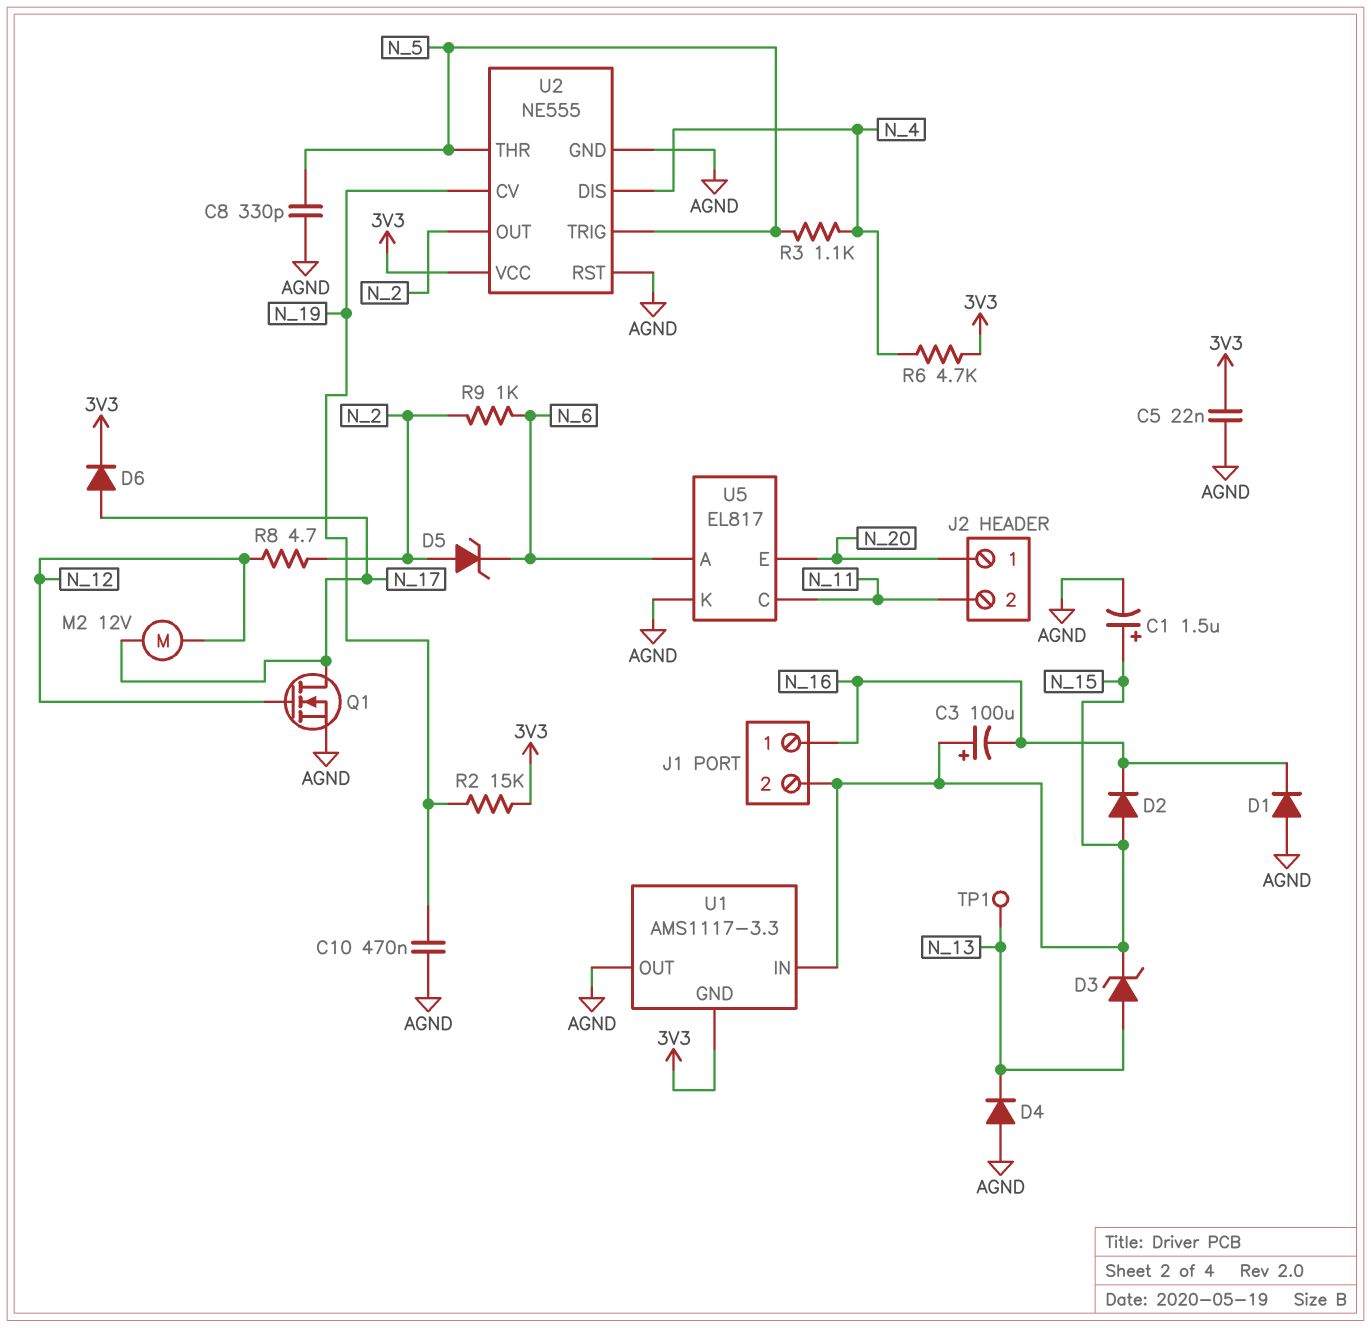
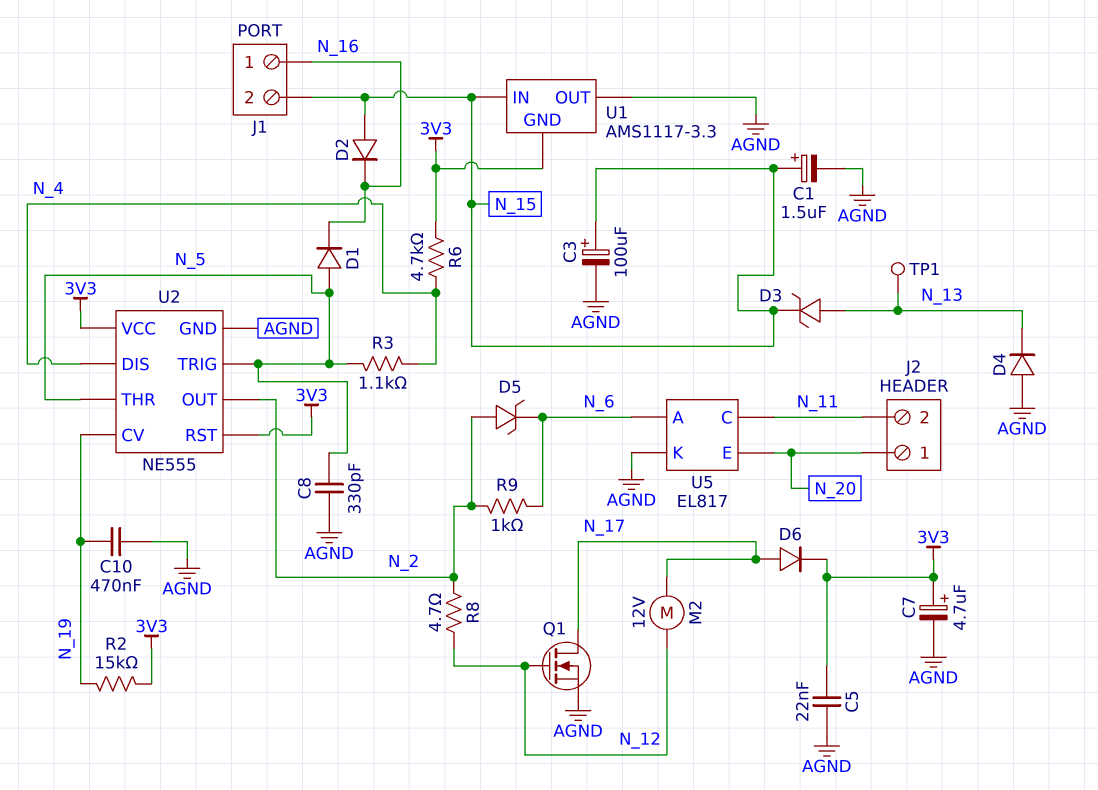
C3: 100uF (plus N_15, minus N_16) -> 100uF (plus N_15, minus AGND)
C7: none -> 4.7uF (plus 3V3, minus AGND)
D1: diode (A AGND, K N_16) -> diode (A N_5, K N_16)
U2 pin RST: AGND -> 3V3

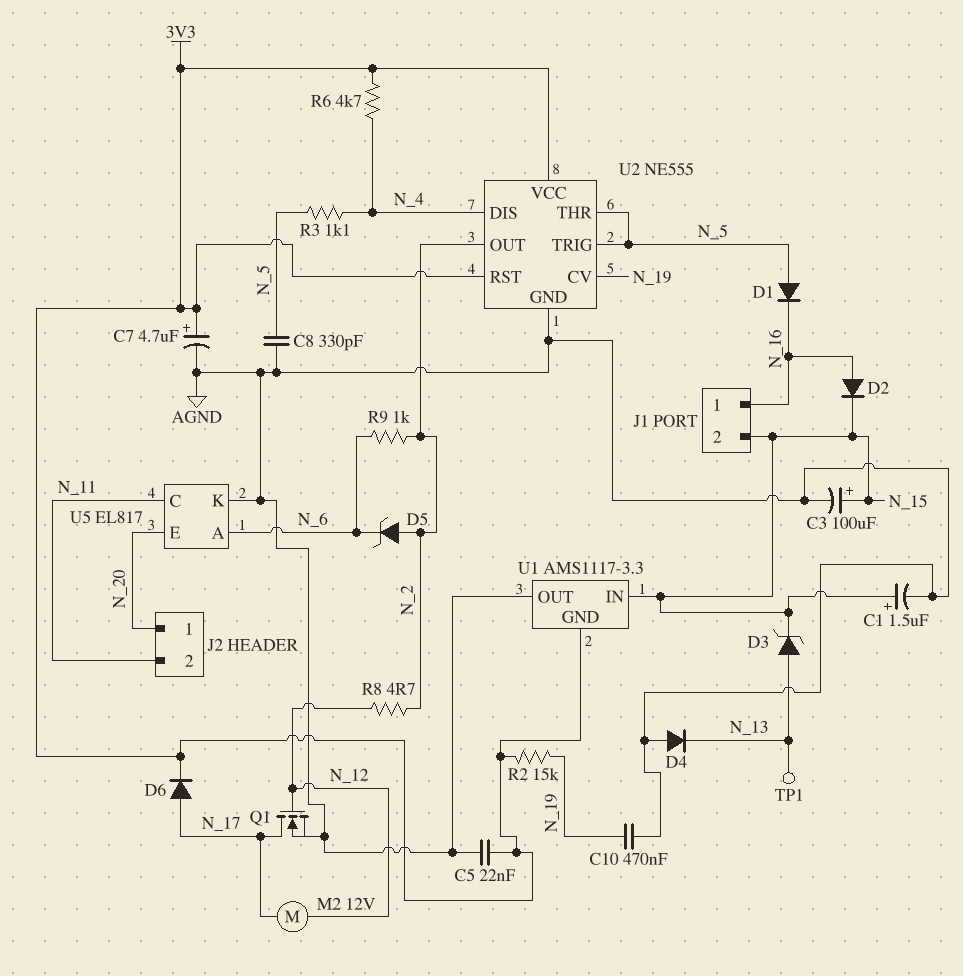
D2: diode (A N_15, K N_16) -> diode (A N_16, K N_15)

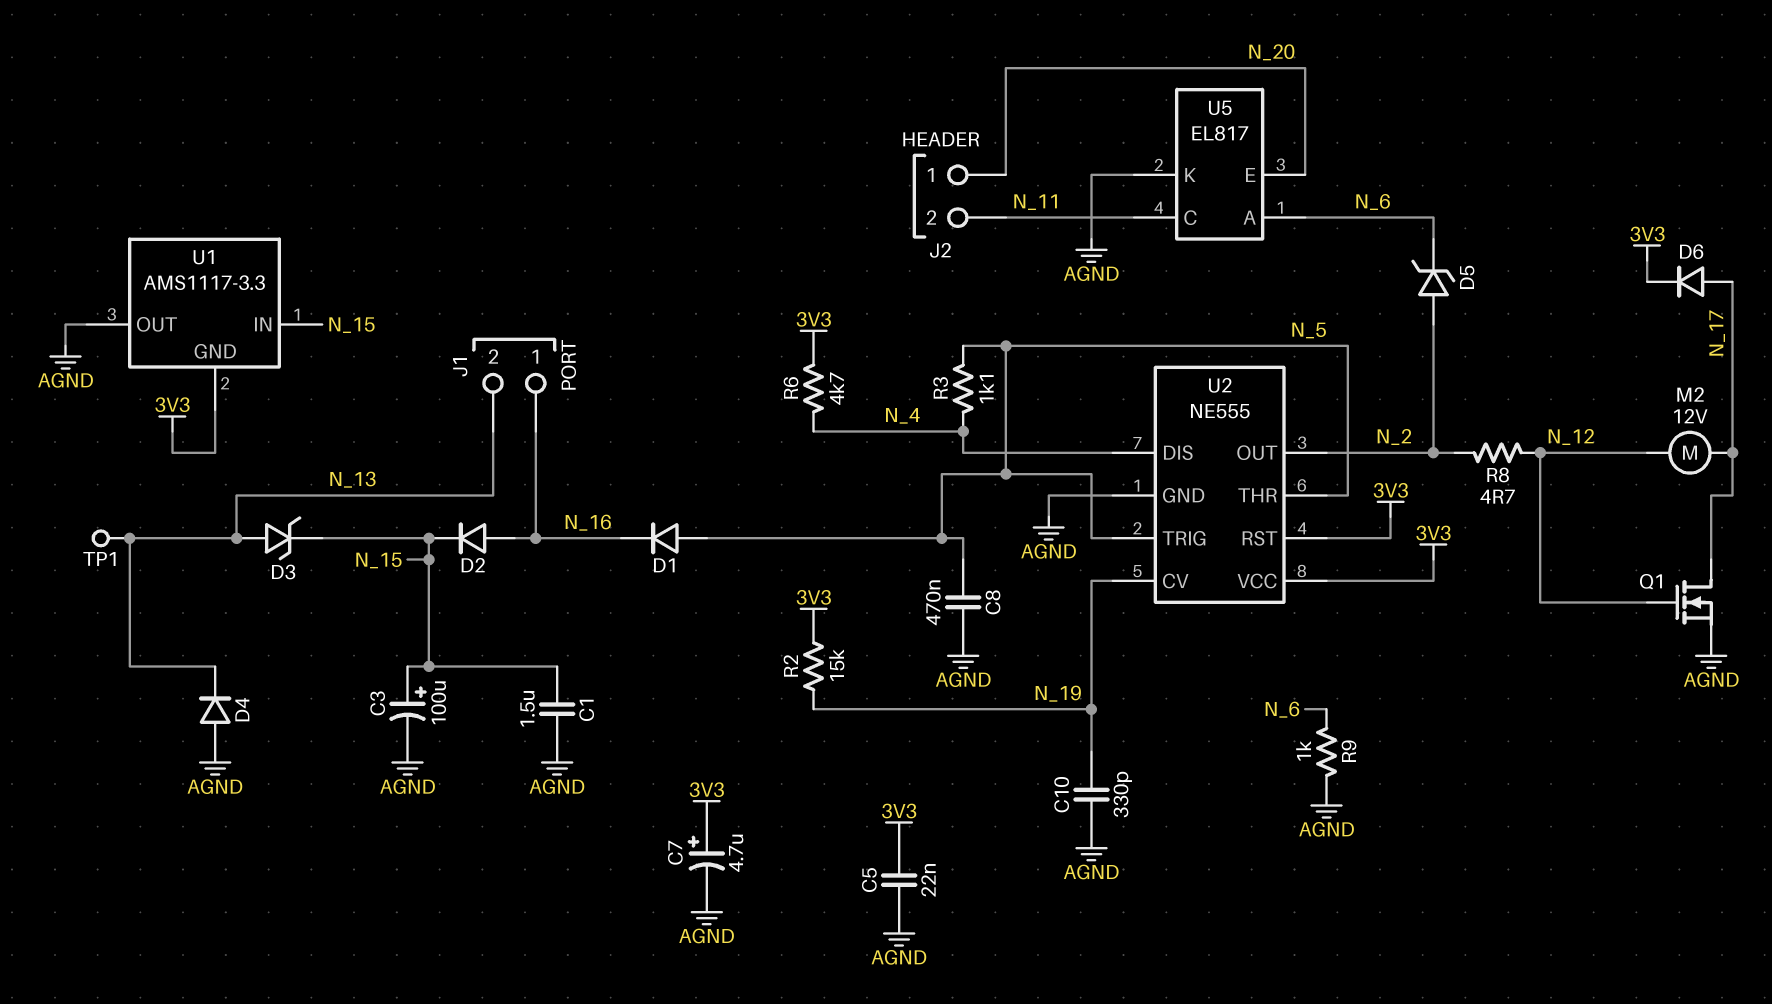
C1: 1.5uF (plus N_15, minus AGND) -> 1.5uF (AGND, N_15)
C8: 330pF (AGND, N_5) -> 470nF (AGND, N_5)
C10: 470nF (AGND, N_19) -> 330pF (AGND, N_19)
J1 pin 2: N_15 -> N_13
R9: 1k (N_2, N_6) -> 1k (AGND, N_6)

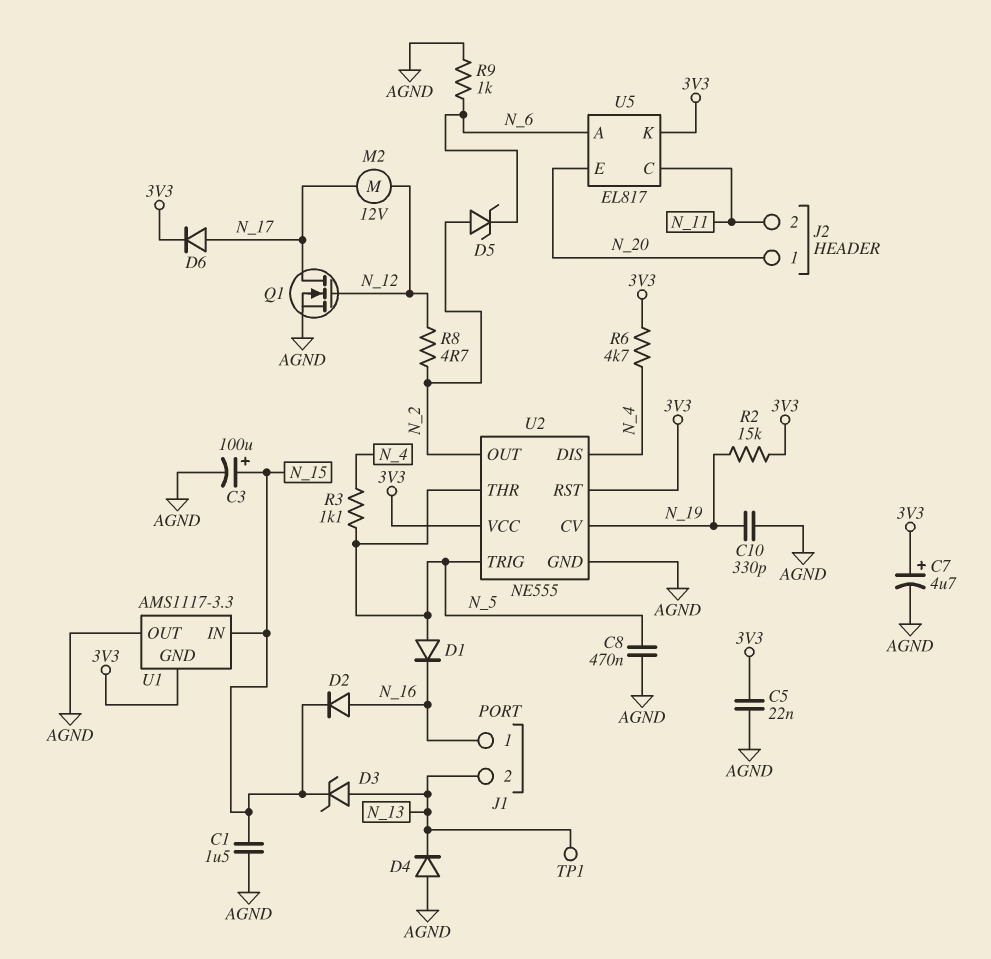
U5 pin K: AGND -> 3V3

